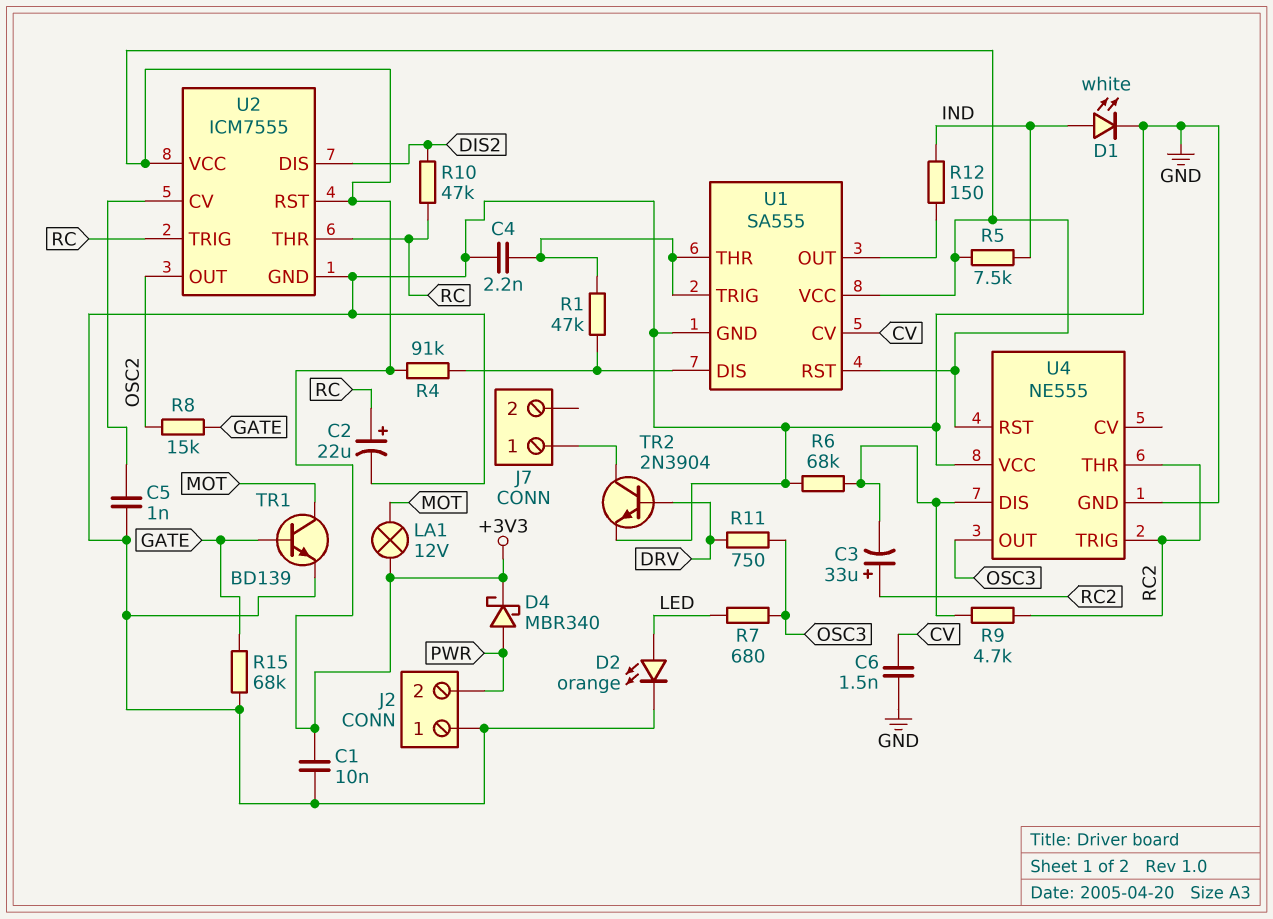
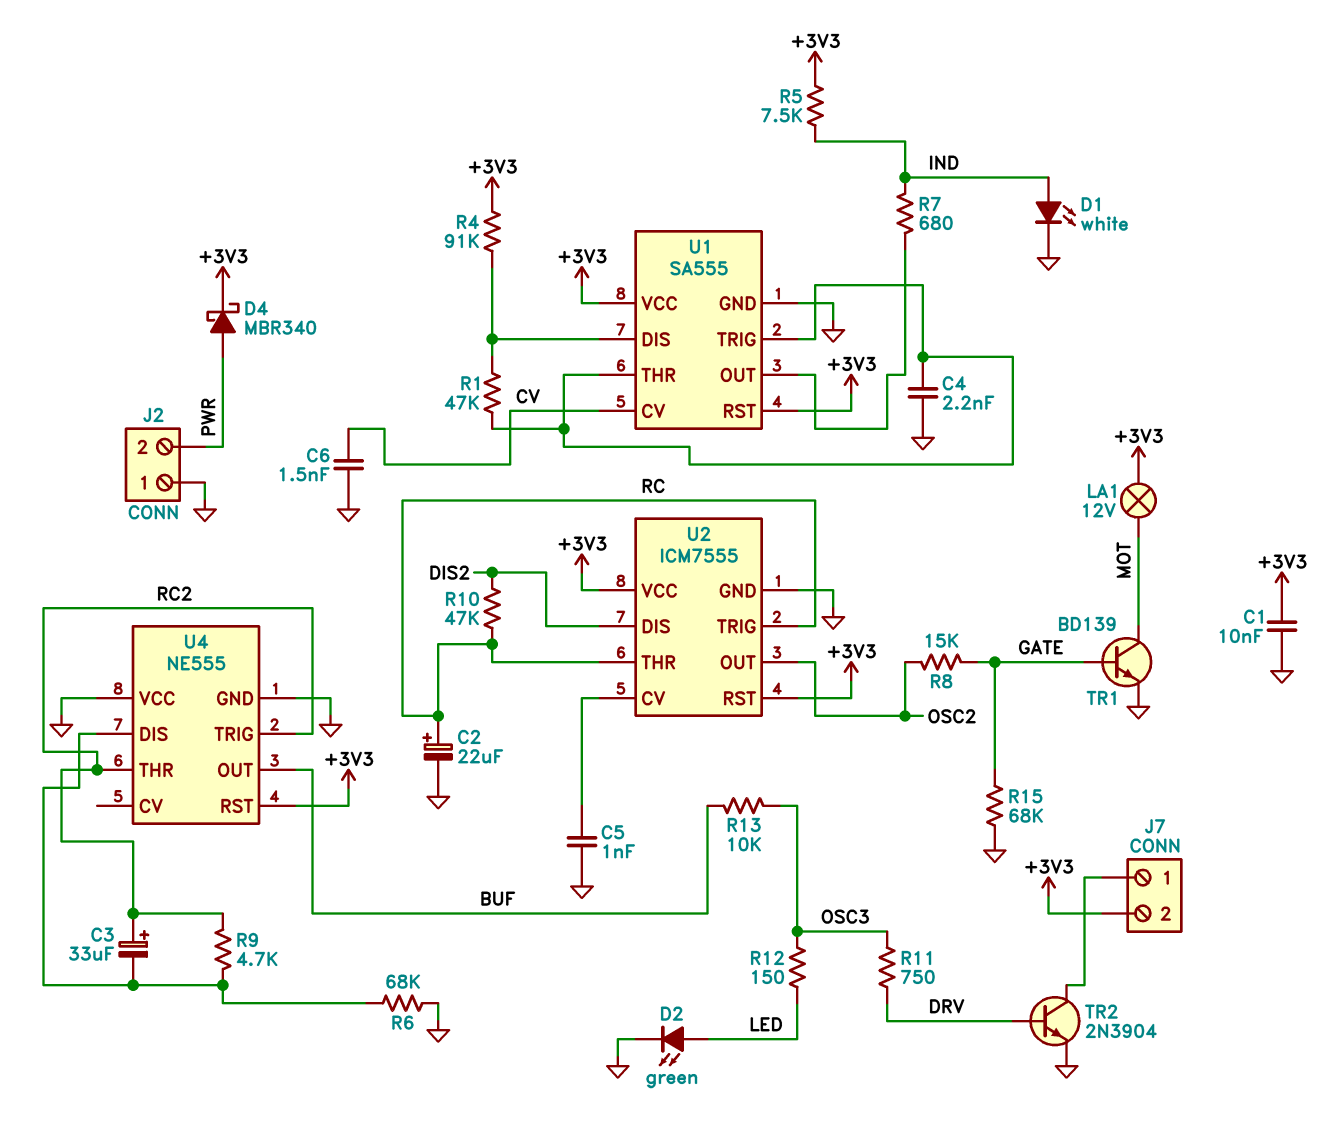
D2: LED orange (A LED, K GND) -> LED green (A LED, K GND)
J7 pin 2: none -> +3V3
R7: 680 (LED, OSC3) -> 680 (IND, U1/OUT)
R12: 150 (IND, U1/OUT) -> 150 (LED, OSC3)
R13: none -> 10k (BUF, OSC3)
U4 pin OUT: OSC3 -> BUF

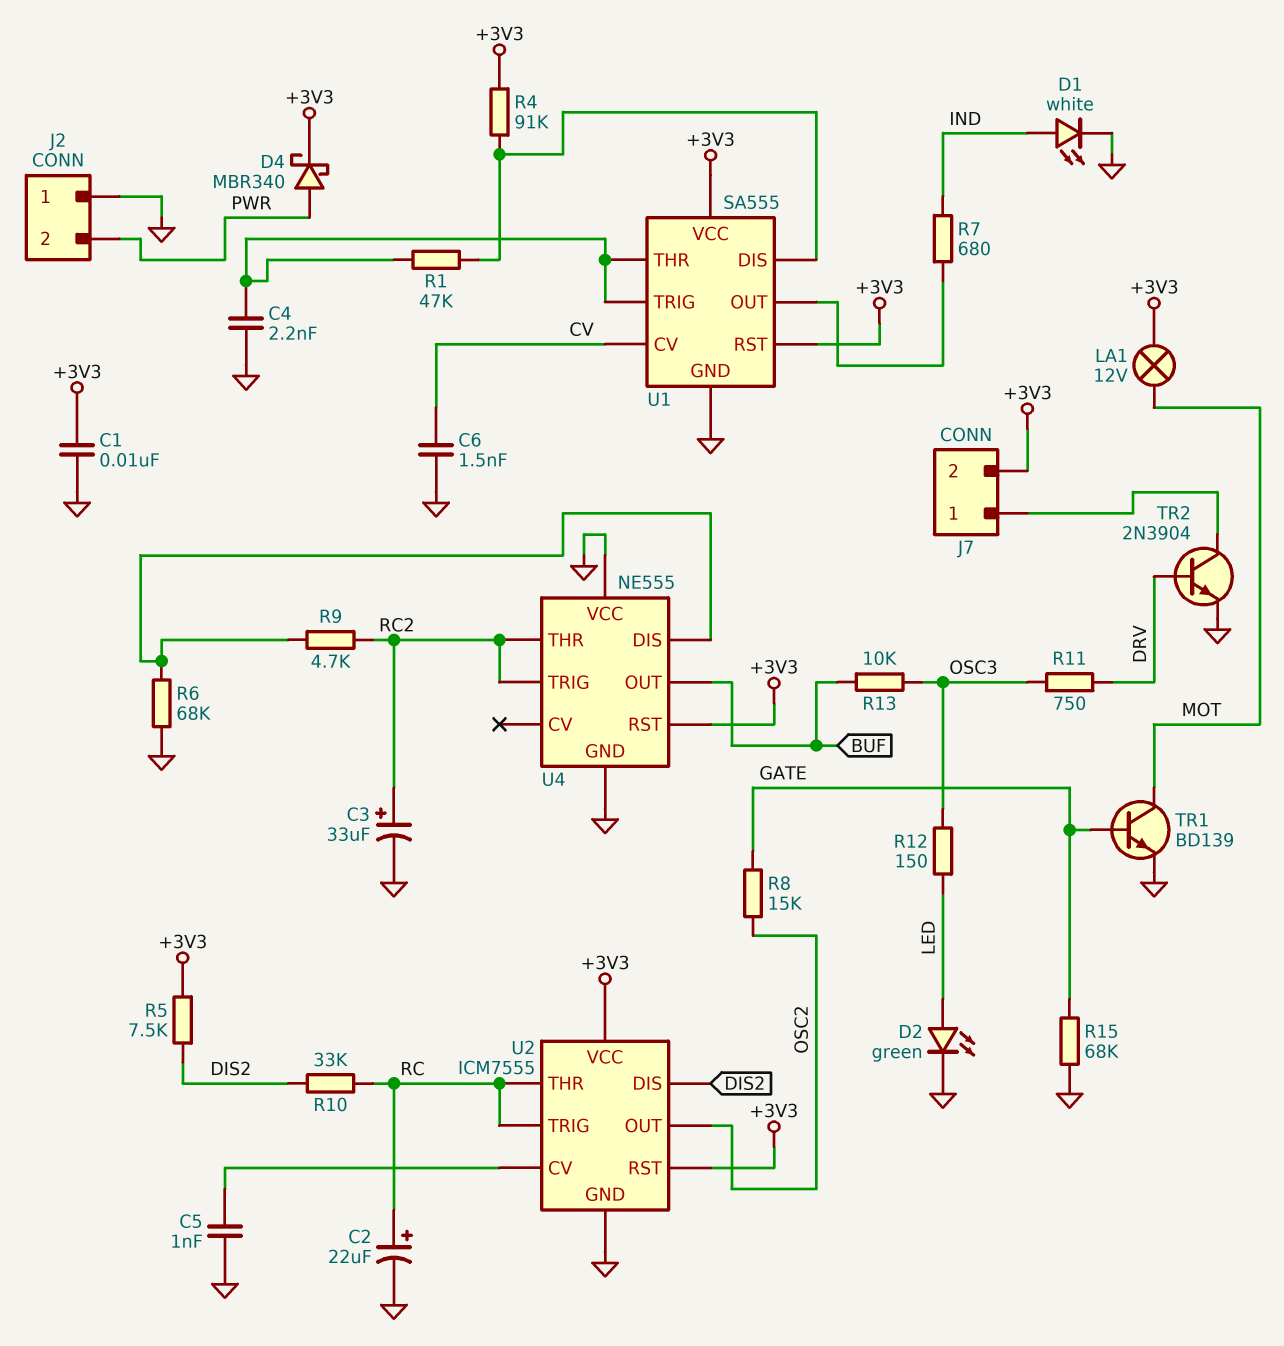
C3: 33uF (plus RC2, minus U4/DIS) -> 33uF (plus RC2, minus GND)
R5: 7.5k (+3V3, IND) -> 7.5k (+3V3, DIS2)
R10: 47k (DIS2, RC) -> 33k (DIS2, RC)

